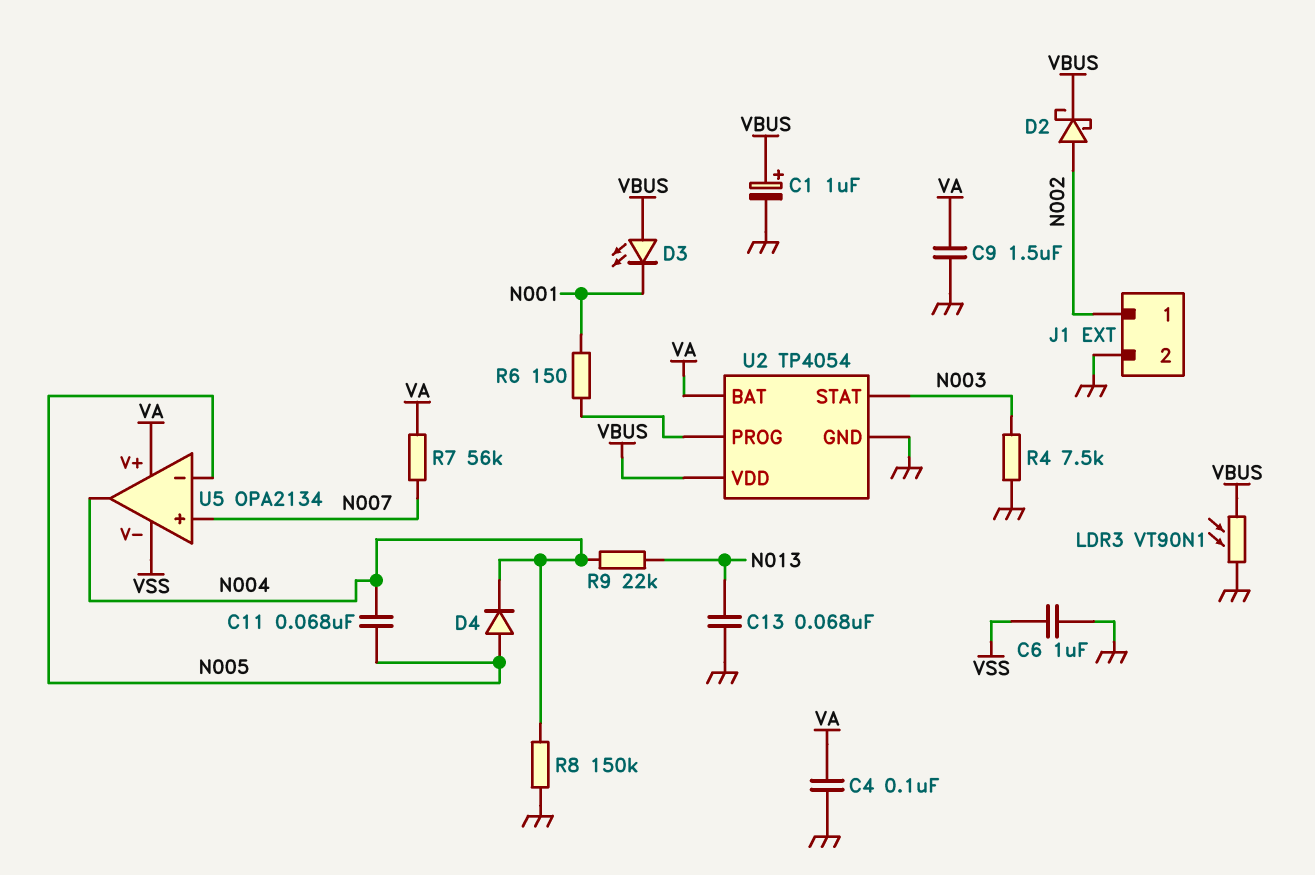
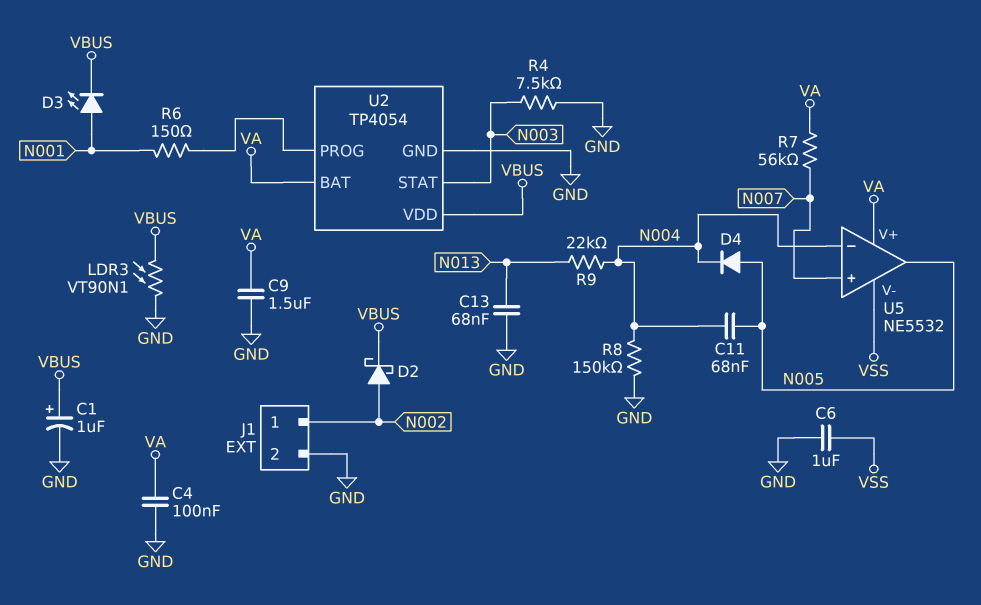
D3: LED (A VBUS, K N001) -> LED (A N001, K VBUS)
U5: OPA2134 -> NE5532
U5 pin in-: N005 -> N004
U5 pin out: N004 -> N005

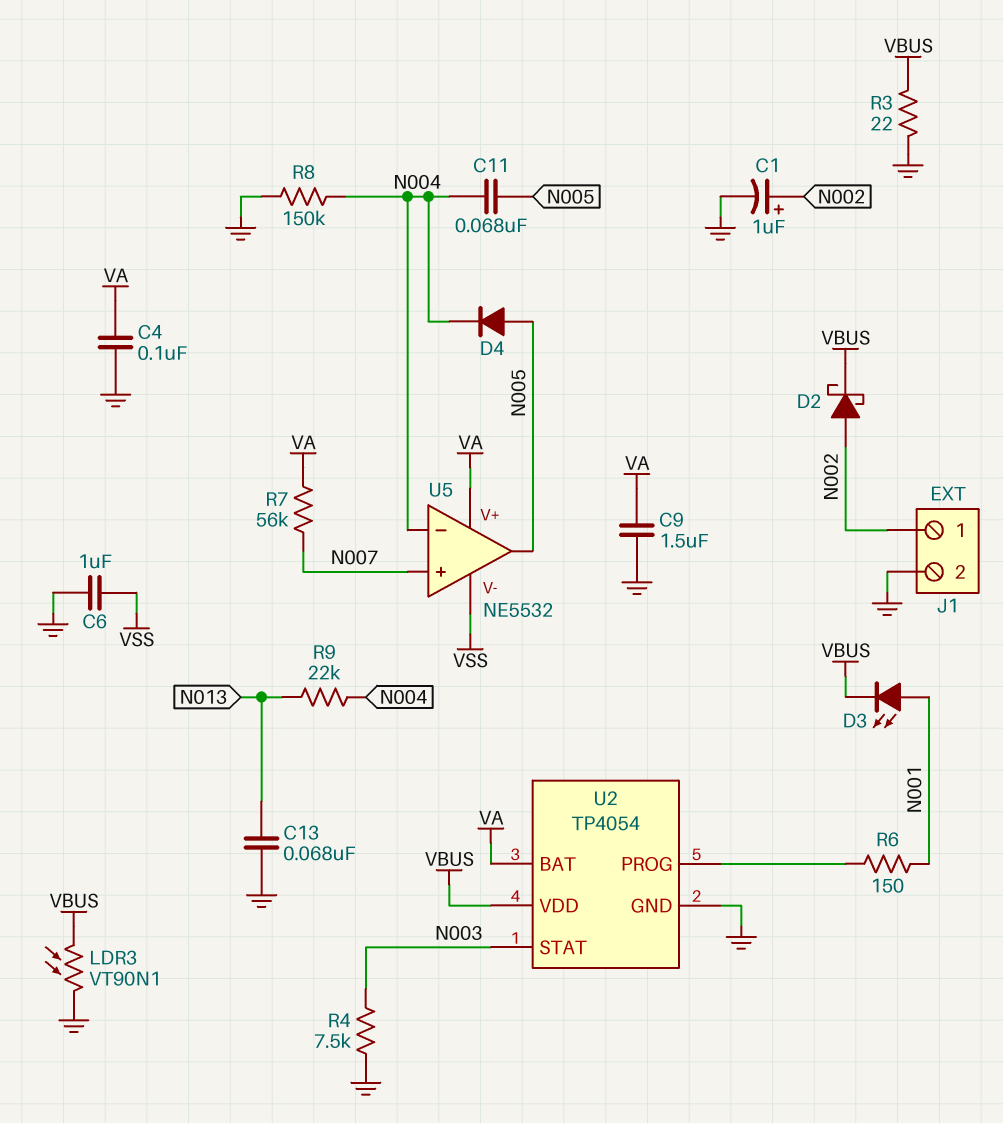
C1: 1uF (plus VBUS, minus GND) -> 1uF (plus N002, minus GND)
R3: none -> 22 (GND, VBUS)

